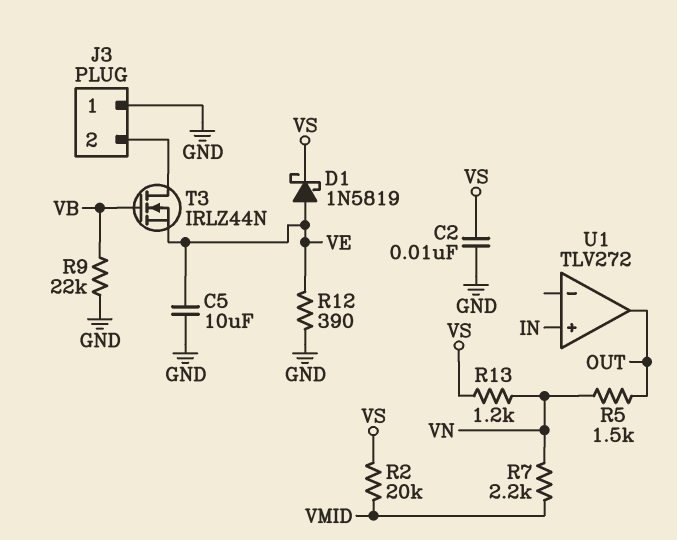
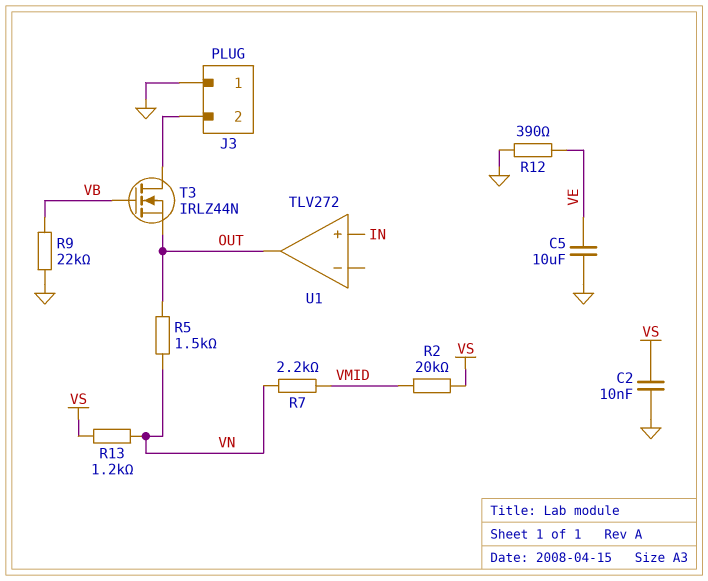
D1: schottky 1N5819 (A VE, K VS) -> none
T3: NMOS IRLZ44N (G VB, D J3/2, S VE) -> NMOS IRLZ44N (G VB, D J3/2, S OUT)

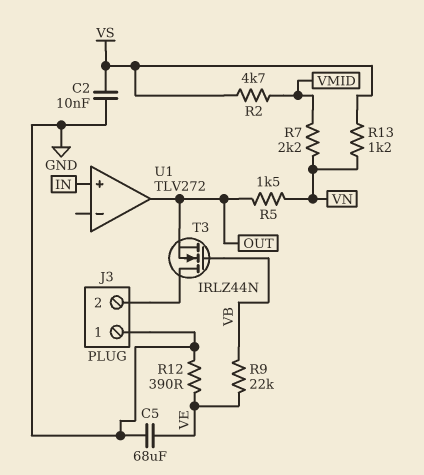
C5: 10uF (GND, VE) -> 68uF (GND, VE)
R2: 20k (VMID, VS) -> 4.7k (VMID, VS)
R9: 22k (GND, VB) -> 22k (VB, VE)

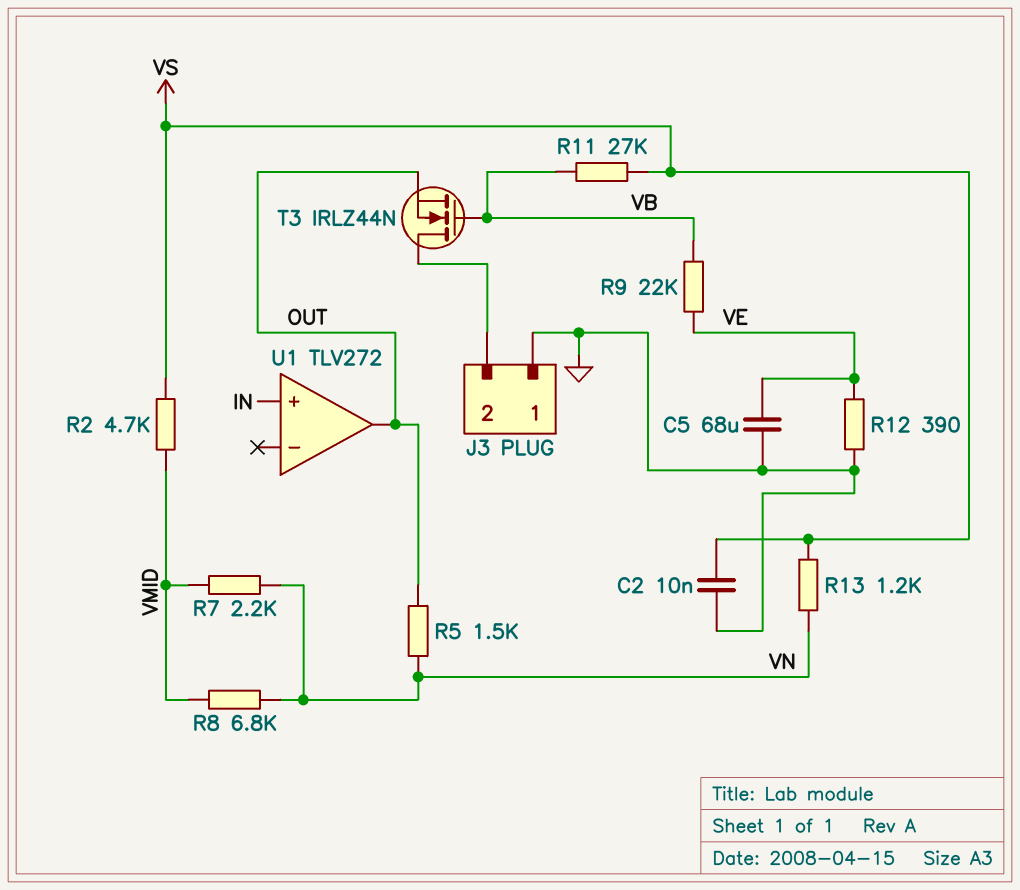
R8: none -> 6.8k (VMID, VN)
R11: none -> 27k (VB, VS)

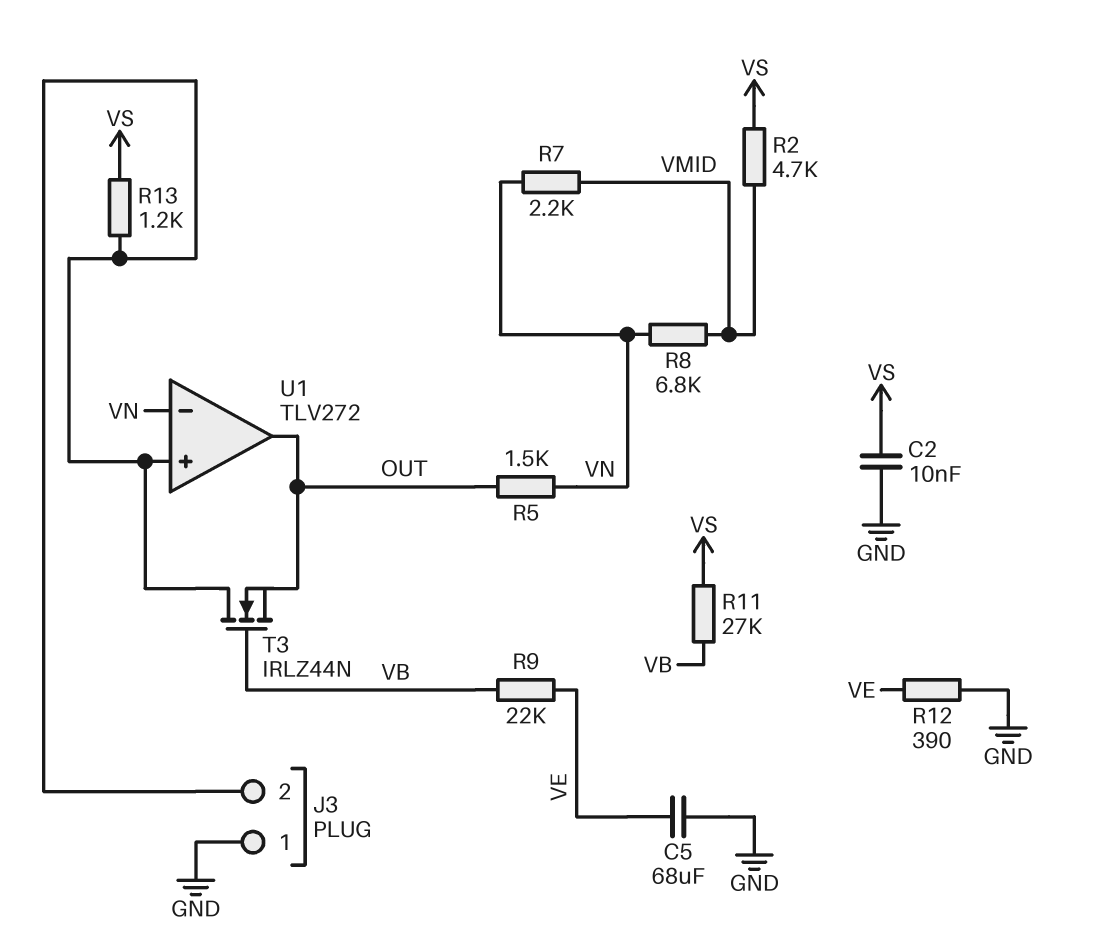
R13: 1.2k (VN, VS) -> 1.2k (J3/2, VS)
U1 pin in+: IN -> J3/2
U1 pin in-: none -> VN

